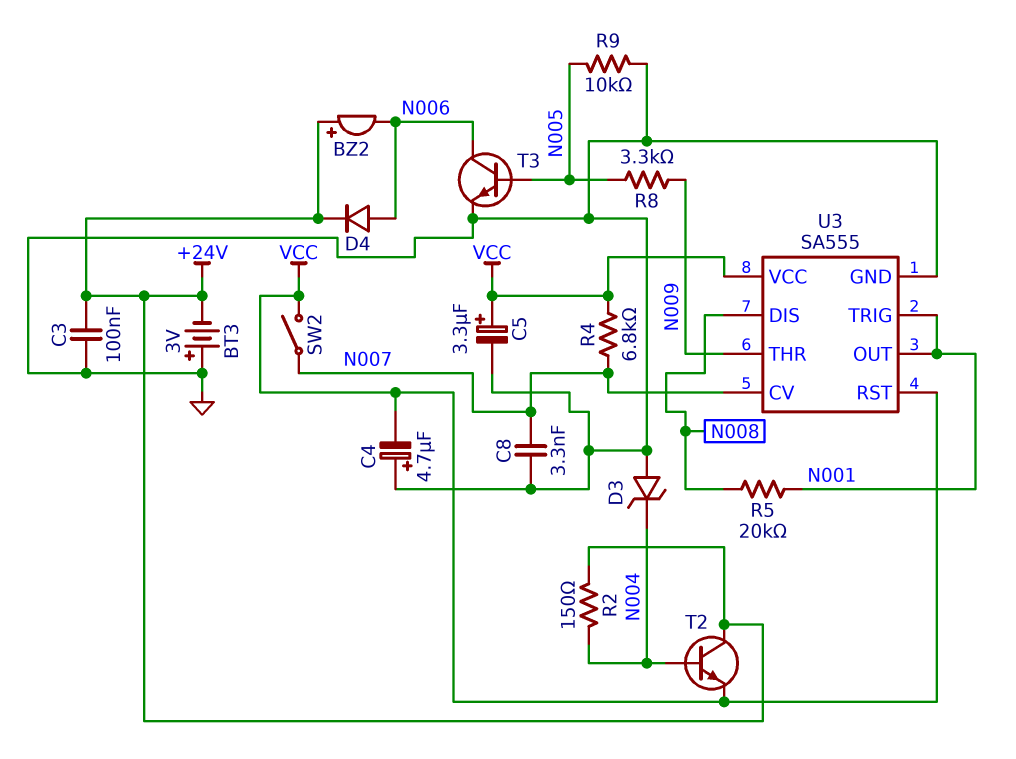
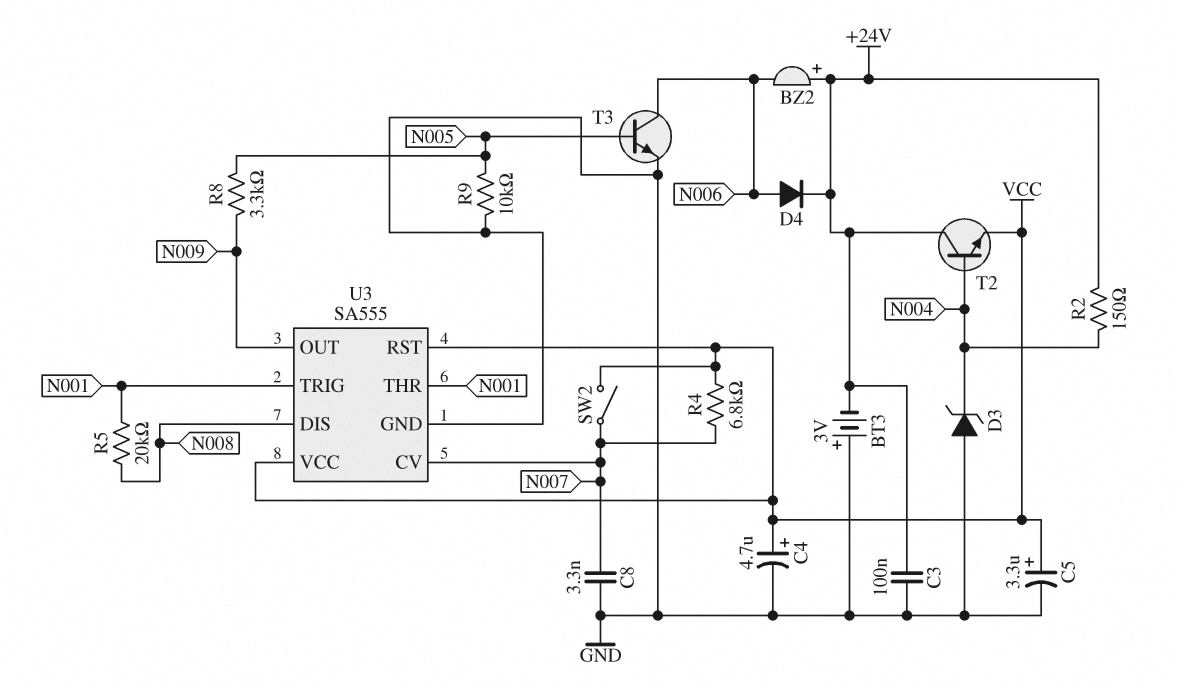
C4: 4.7uF (plus GND, minus VCC) -> 4.7uF (plus VCC, minus GND)
U3 pin OUT: N001 -> N009
U3 pin THR: N009 -> N001

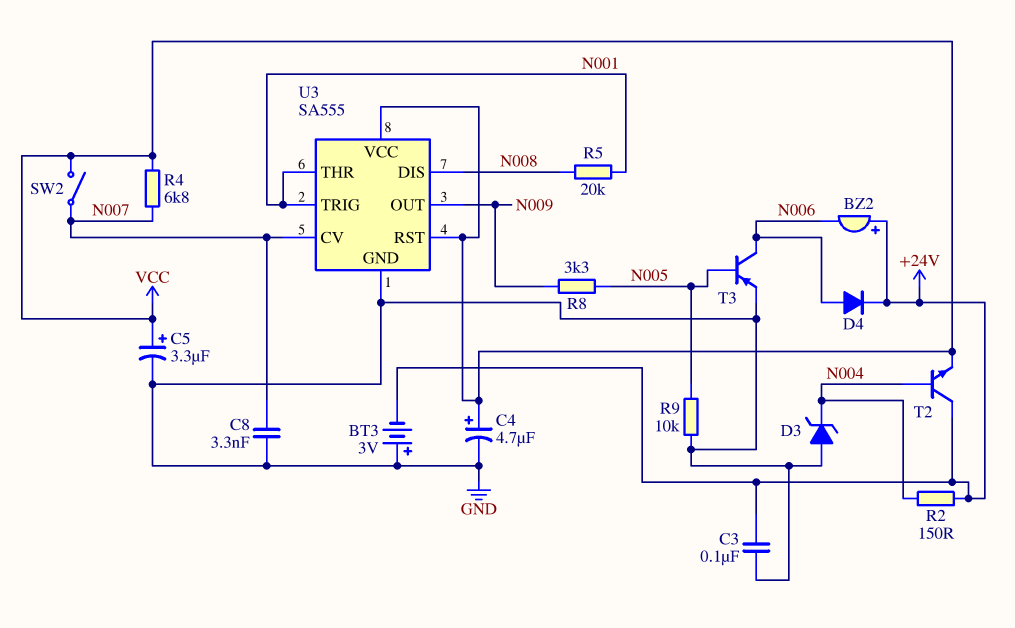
T3: NPN (B N005, C N006, E GND) -> PNP (B N005, C N006, E GND)

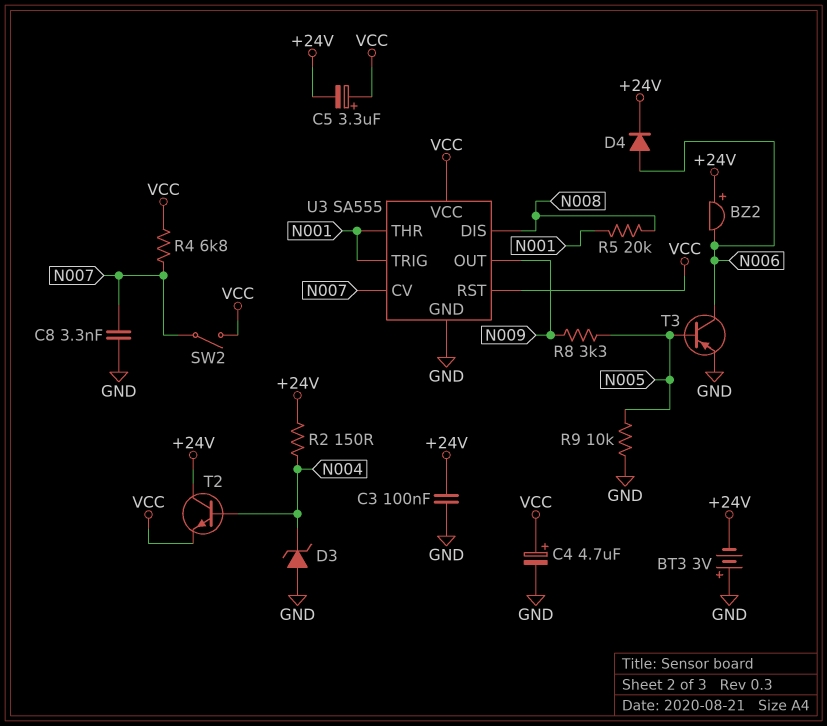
C5: 3.3uF (plus VCC, minus GND) -> 3.3uF (plus VCC, minus +24V)

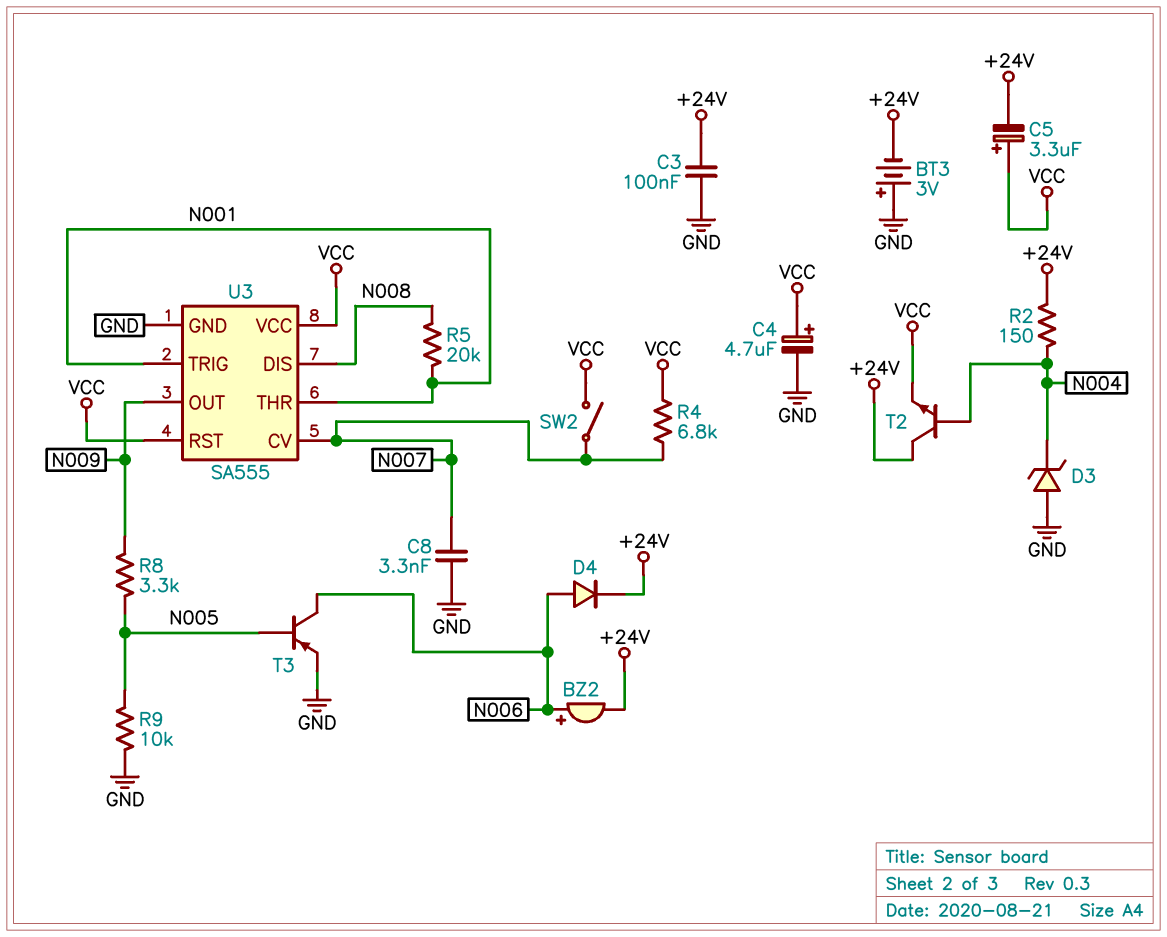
BZ2: buzzer (plus +24V, minus N006) -> buzzer (plus N006, minus +24V)

